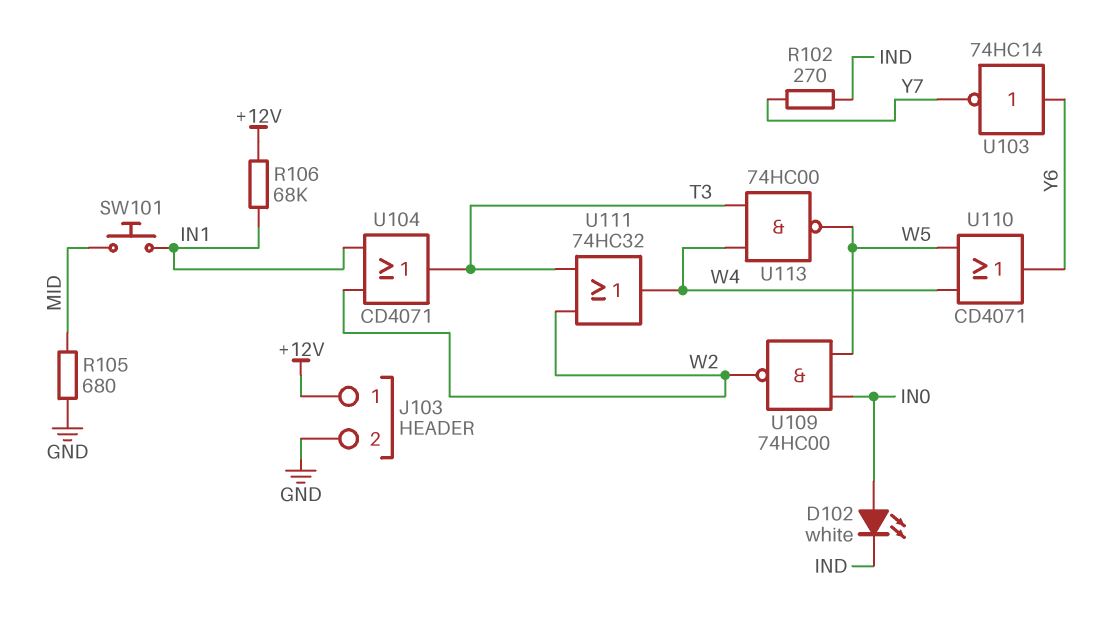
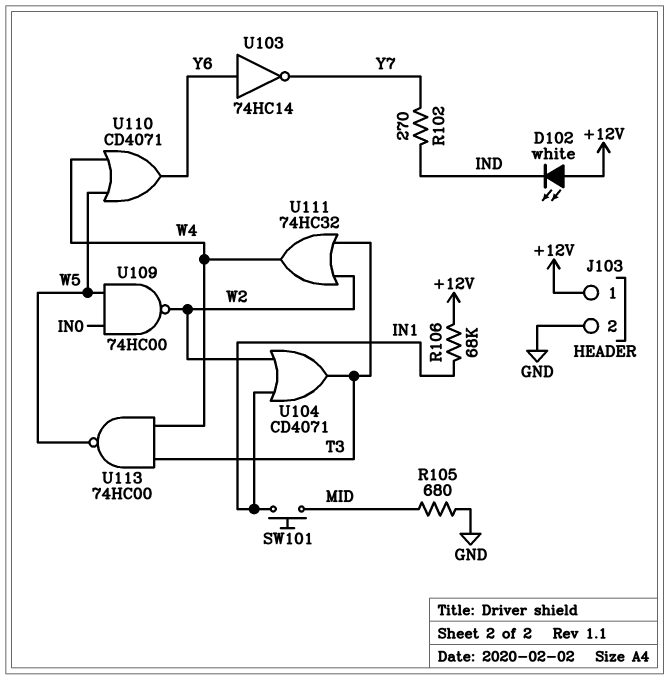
D102: LED white (A IN0, K IND) -> LED white (A +12V, K IND)

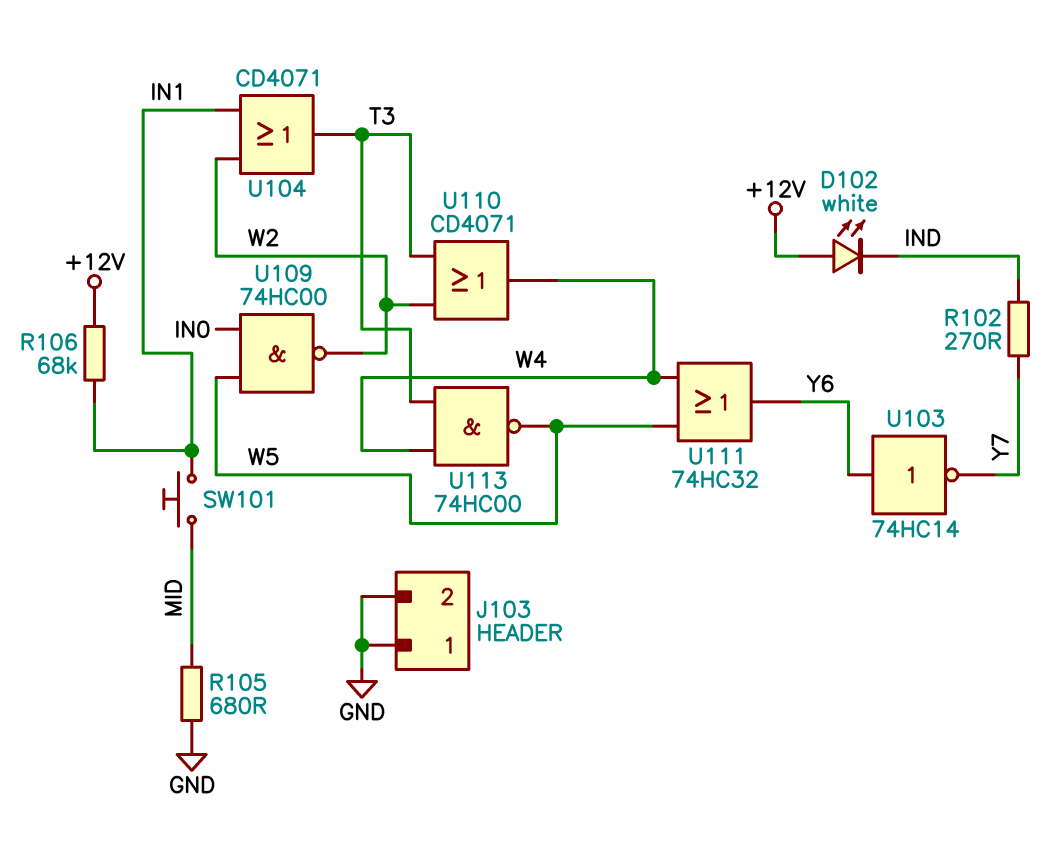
J103 pin 1: +12V -> GND
U110: OR CD4071 (in W4, in W5, out Y6) -> OR CD4071 (in T3, in W2, out W4)
U111: OR 74HC32 (in T3, in W2, out W4) -> OR 74HC32 (in W4, in W5, out Y6)

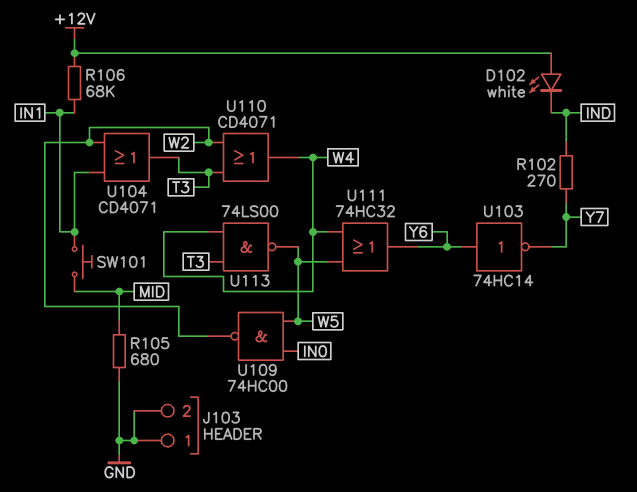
U113: NAND 74HC00 (in T3, in W4, out W5) -> NAND 74LS00 (in T3, in W4, out W5)

